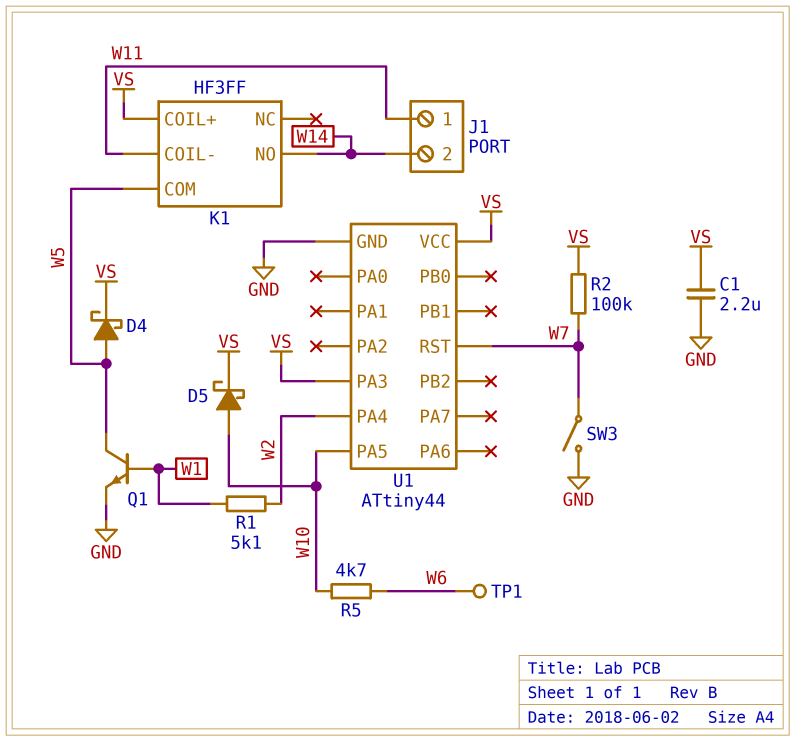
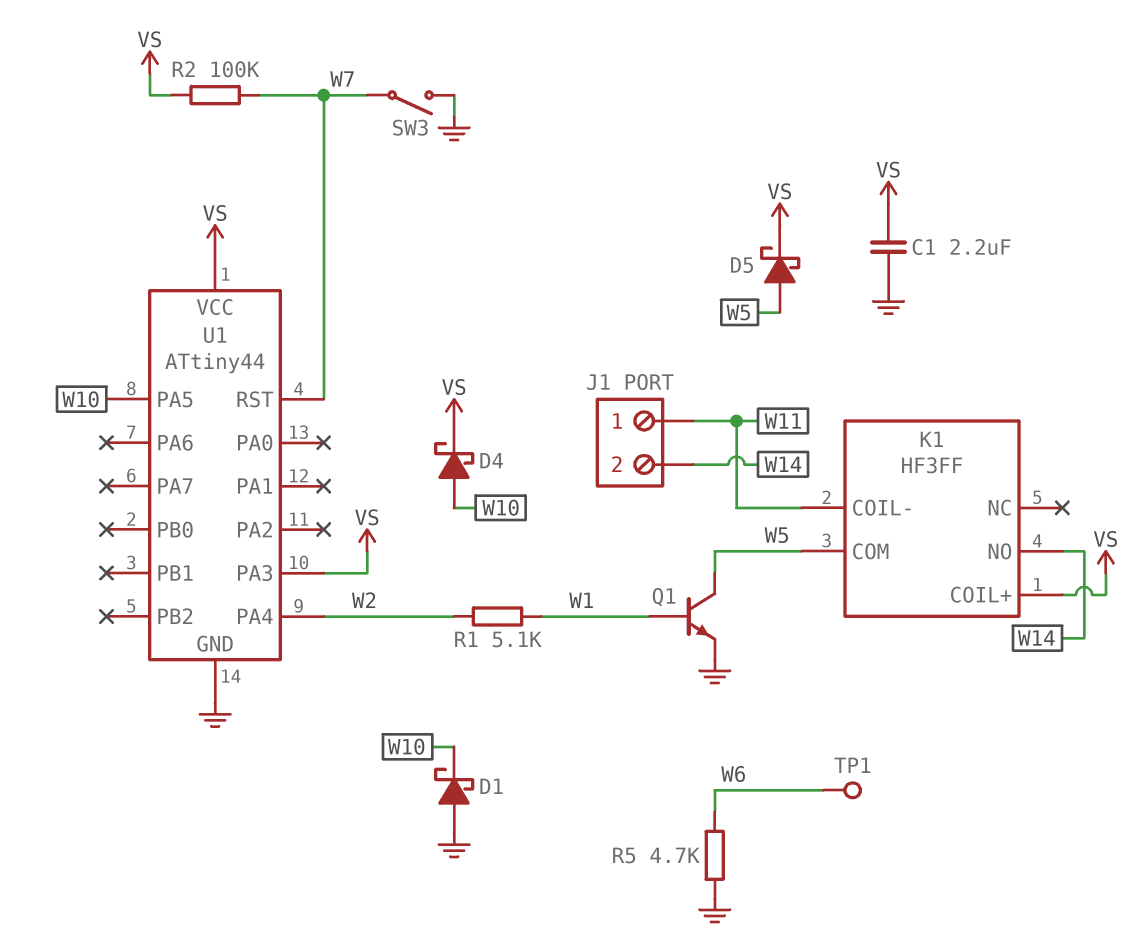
D1: none -> schottky (A GND, K W10)
D4: schottky (A W5, K VS) -> schottky (A W10, K VS)
D5: schottky (A W10, K VS) -> schottky (A W5, K VS)
R5: 4.7k (W6, W10) -> 4.7k (GND, W6)

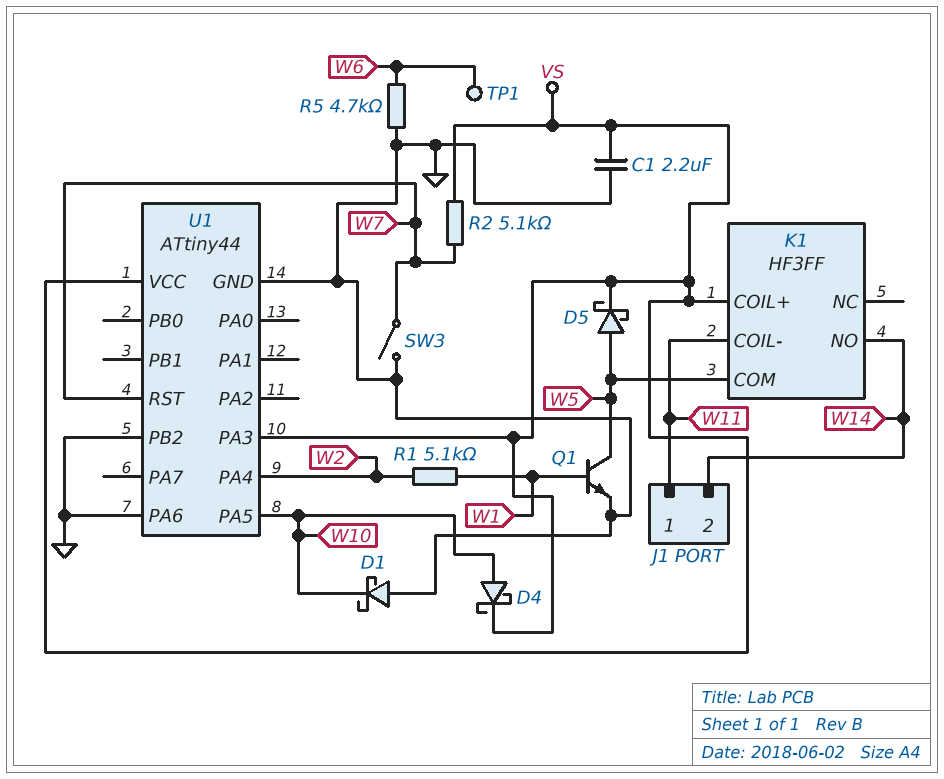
R2: 100k (VS, W7) -> 5.1k (VS, W7)
U1 pin PA6: none -> GND
U1 pin PB2: none -> GND

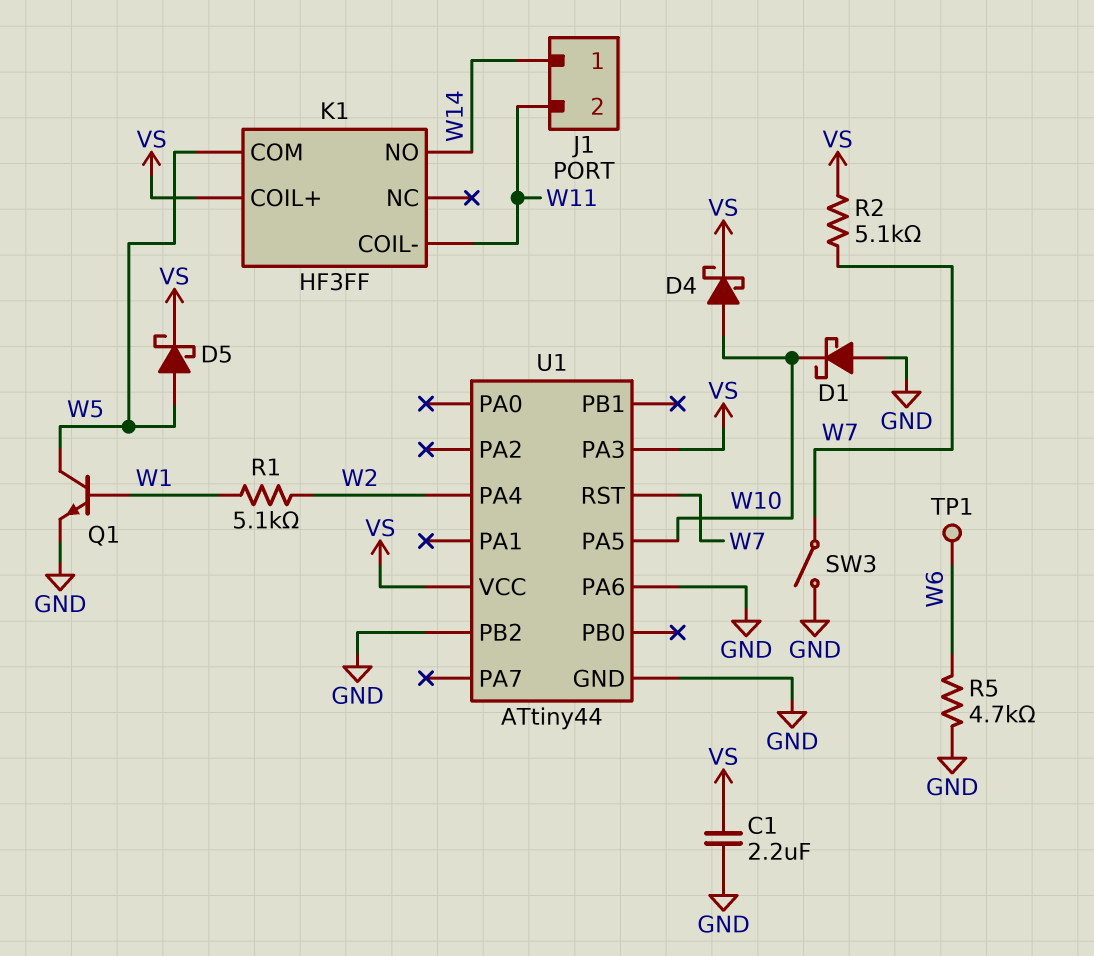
J1 pin 1: W11 -> W14
J1 pin 2: W14 -> W11

